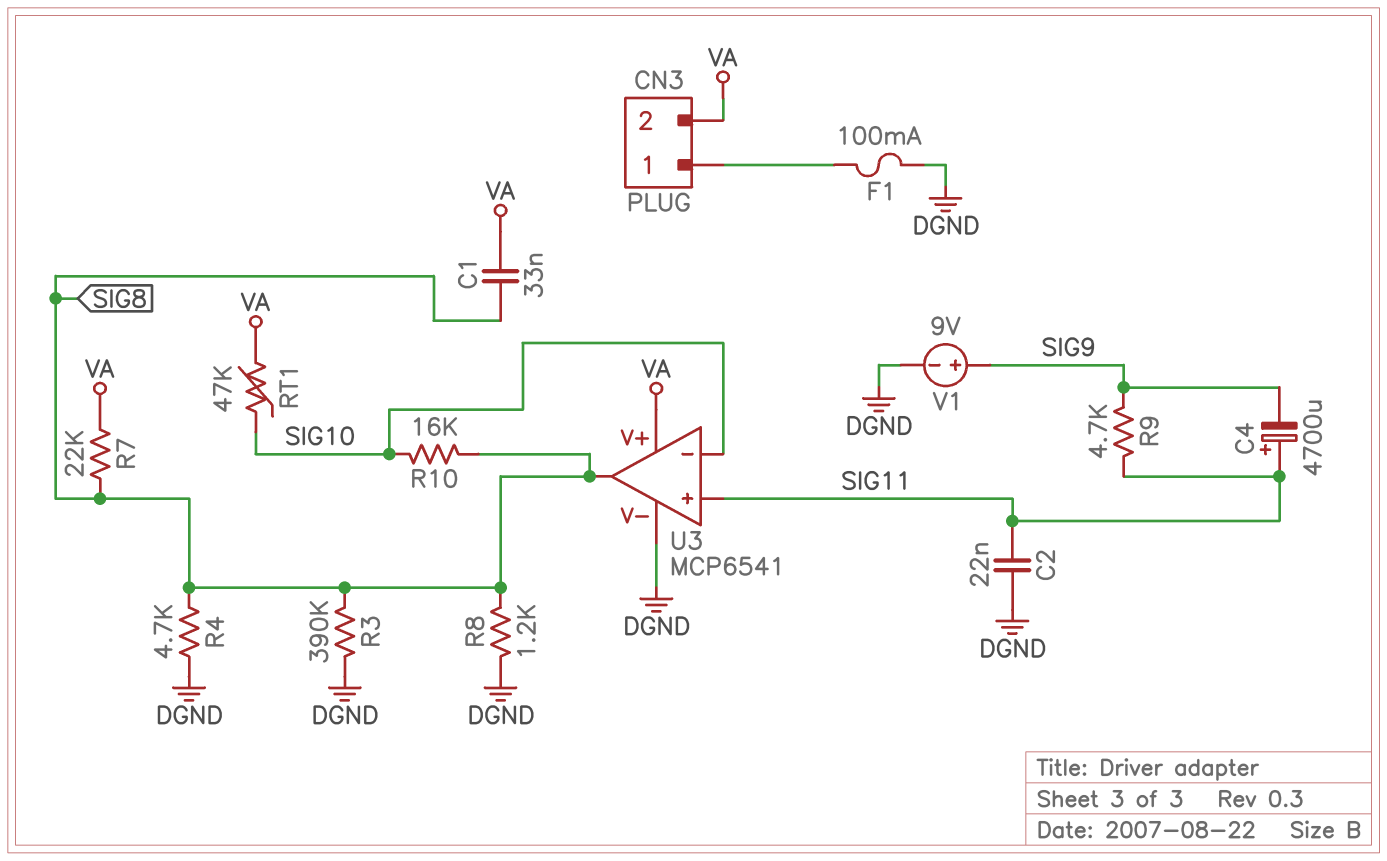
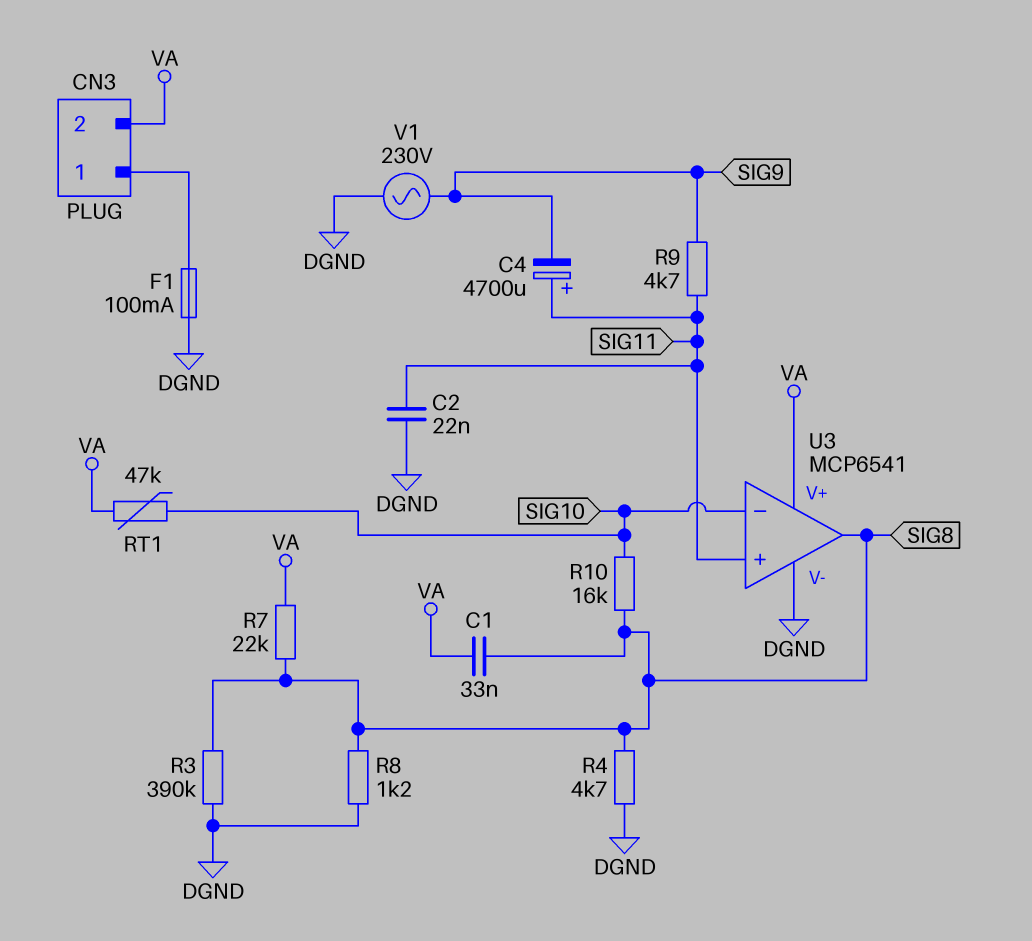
V1: 9V (plus SIG9, minus DGND) -> AC 230V (DGND, SIG9)

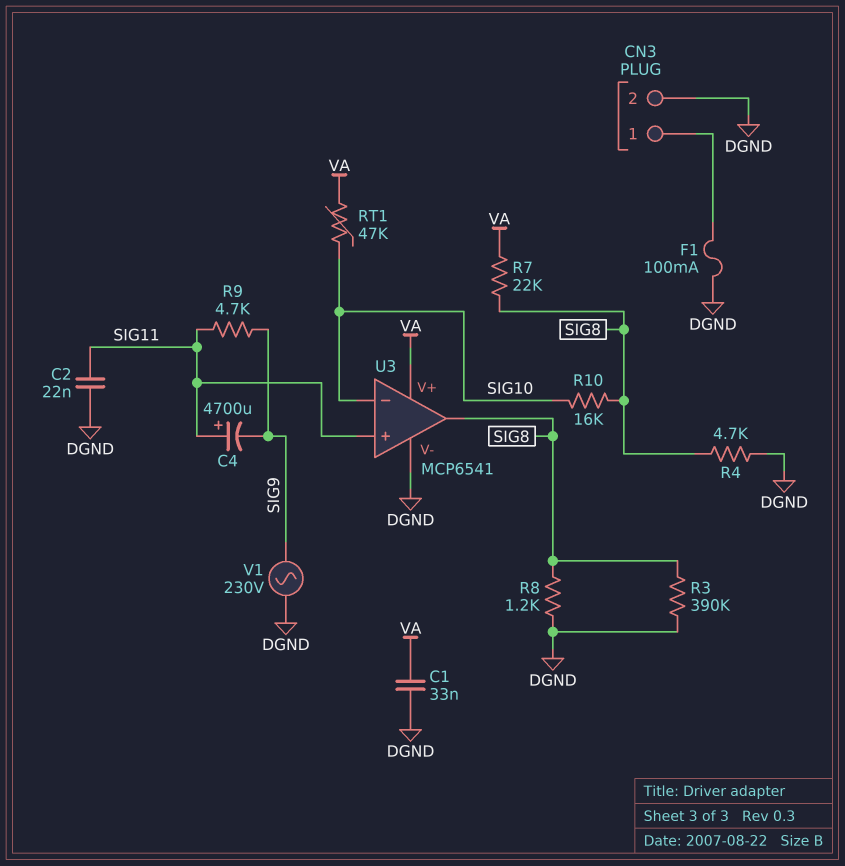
C1: 33nF (SIG8, VA) -> 33nF (DGND, VA)
CN3 pin 2: VA -> DGND

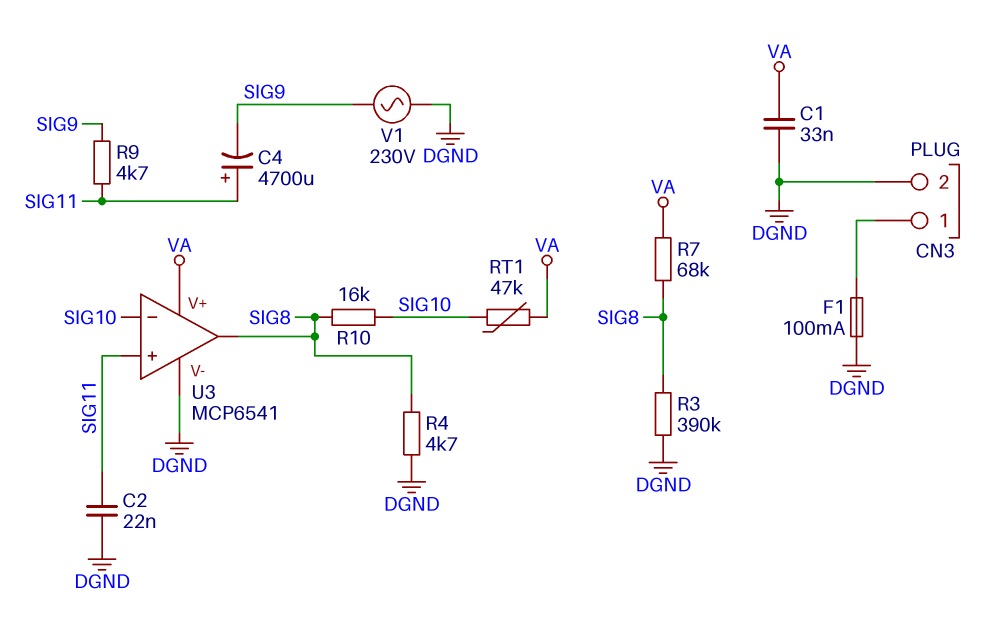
R7: 22k (SIG8, VA) -> 68k (SIG8, VA)
R8: 1.2k (DGND, SIG8) -> none

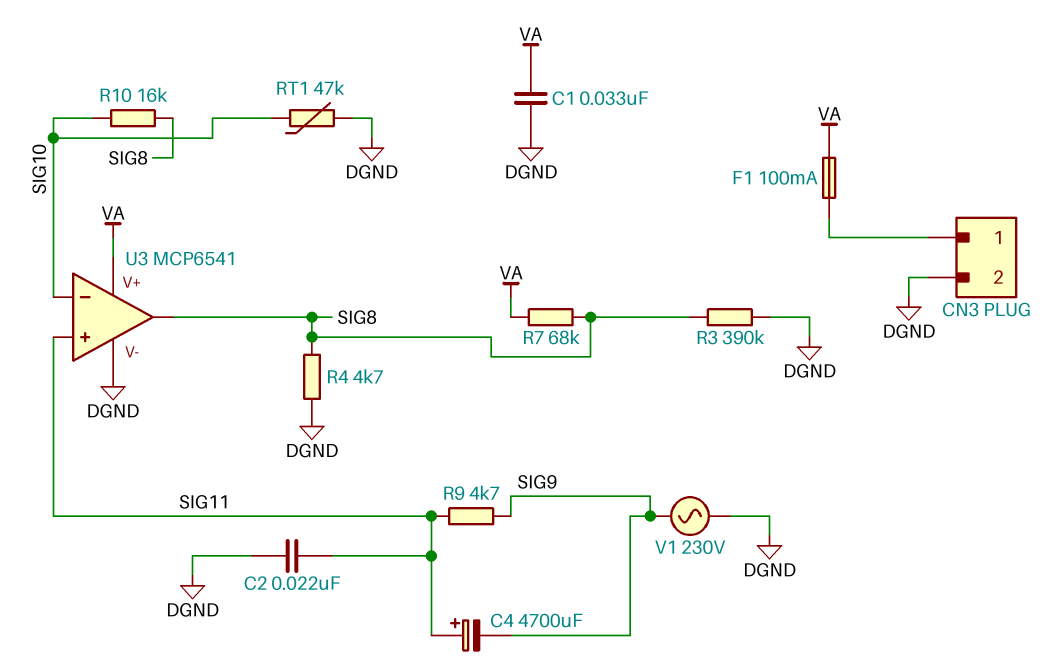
F1: 100mA (CN3/1, DGND) -> 100mA (CN3/1, VA)
RT1: 47k (SIG10, VA) -> 47k (DGND, SIG10)

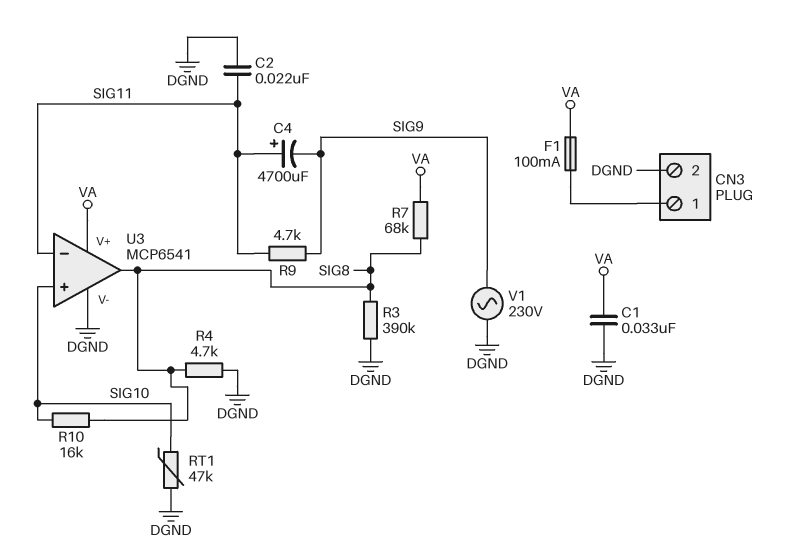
U3 pin in+: SIG11 -> SIG10
U3 pin in-: SIG10 -> SIG11

